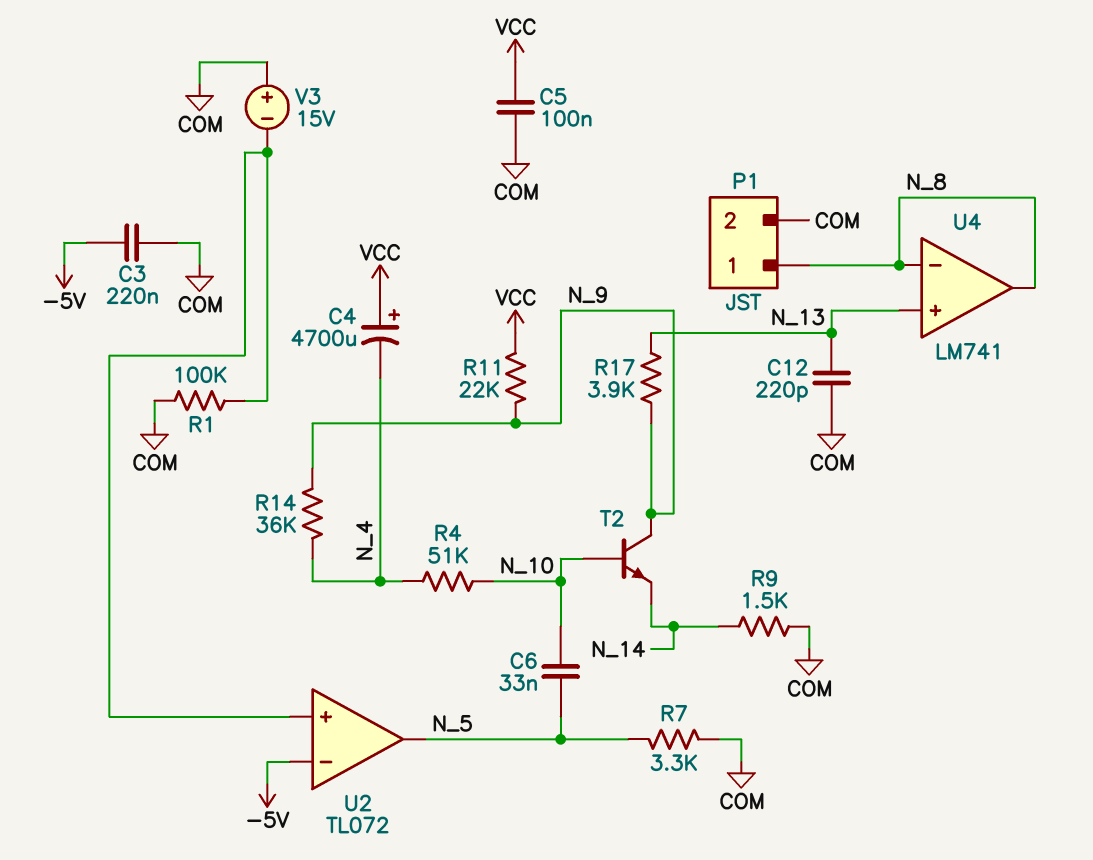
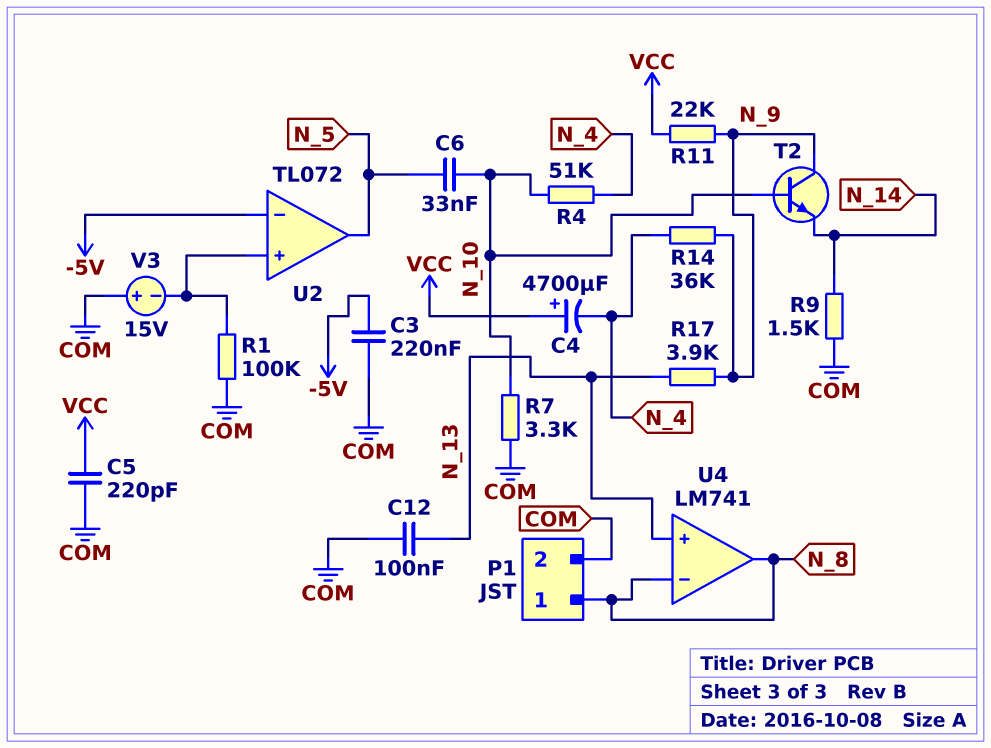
C5: 100nF (COM, VCC) -> 220pF (COM, VCC)
C12: 220pF (COM, N_13) -> 100nF (COM, N_13)
R7: 3.3k (COM, N_5) -> 3.3k (COM, N_10)

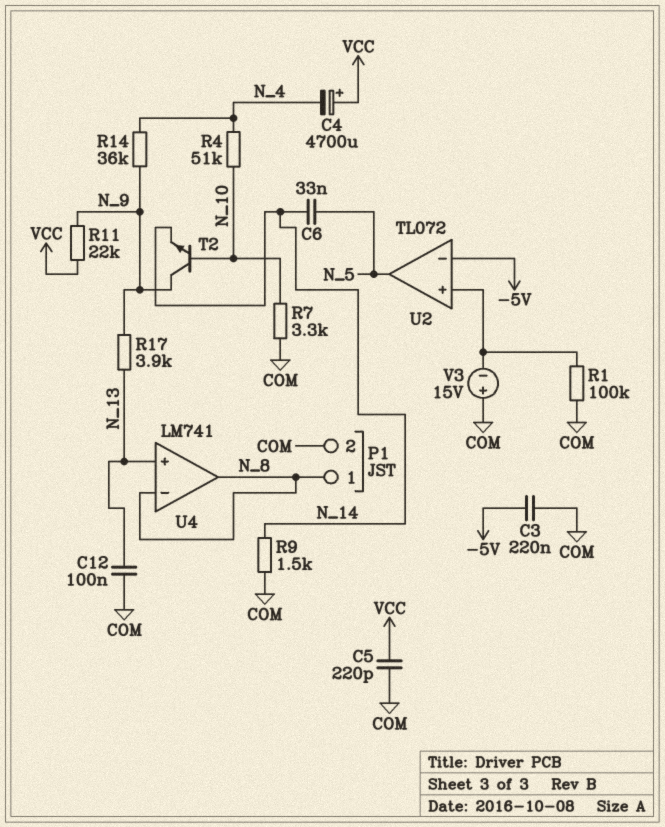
C6: 33nF (N_5, N_10) -> 33nF (N_5, N_14)

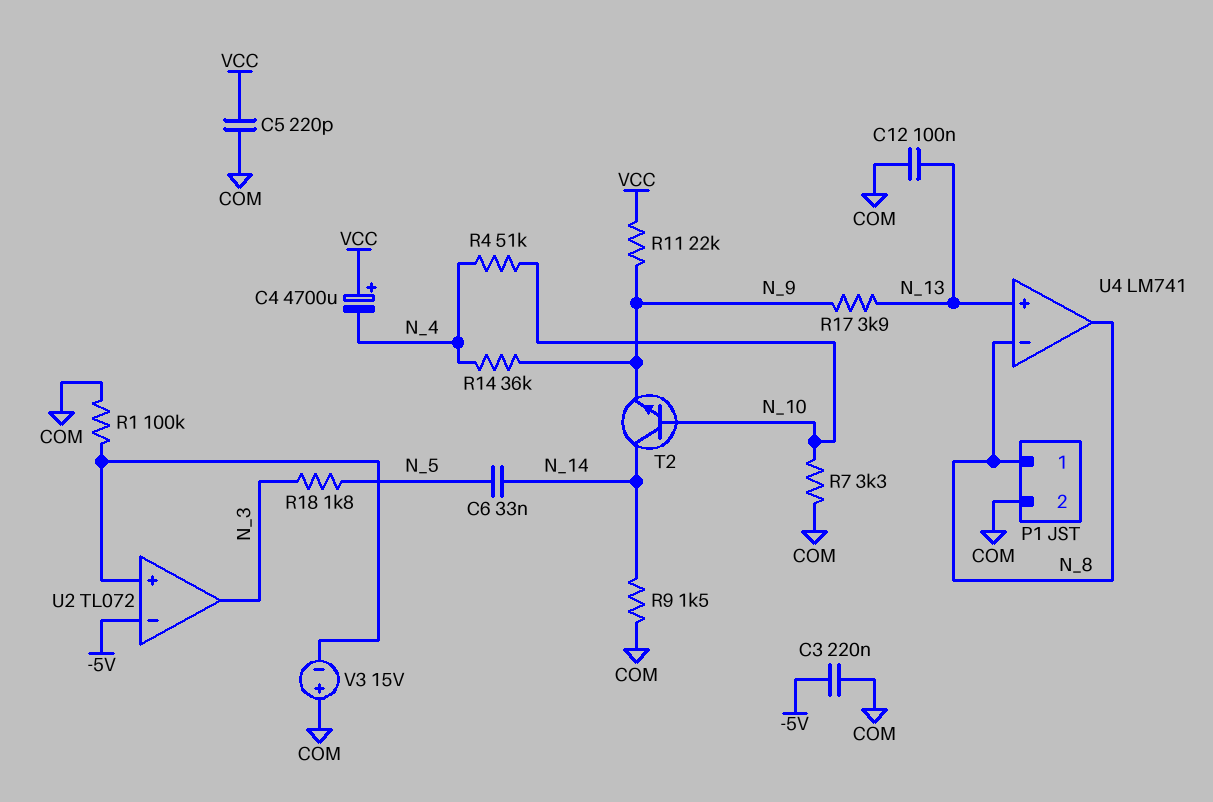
R18: none -> 1.8k (N_3, N_5)
T2: NPN (B N_10, C N_9, E N_14) -> NPN (B N_10, C N_14, E N_9)
U2 pin out: N_5 -> N_3

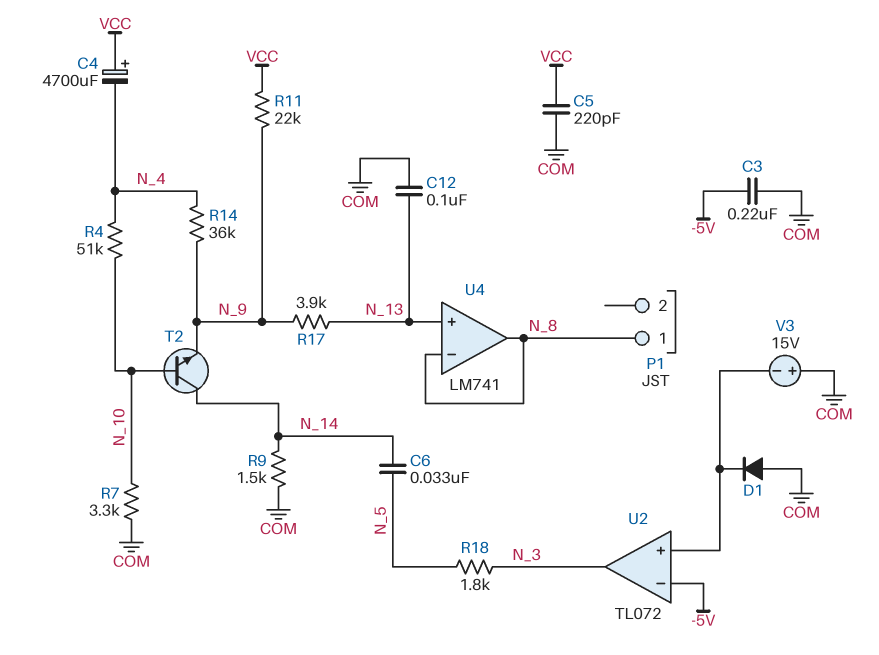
D1: none -> diode (A COM, K U2/in+)
P1 pin 2: COM -> none
R1: 100k (COM, U2/in+) -> none

